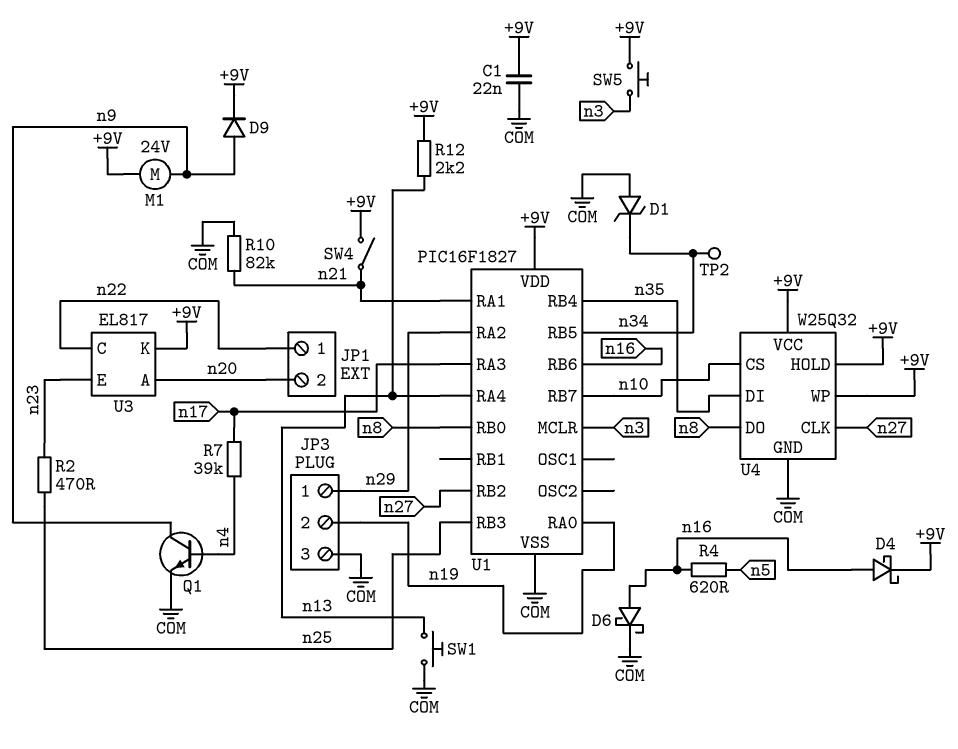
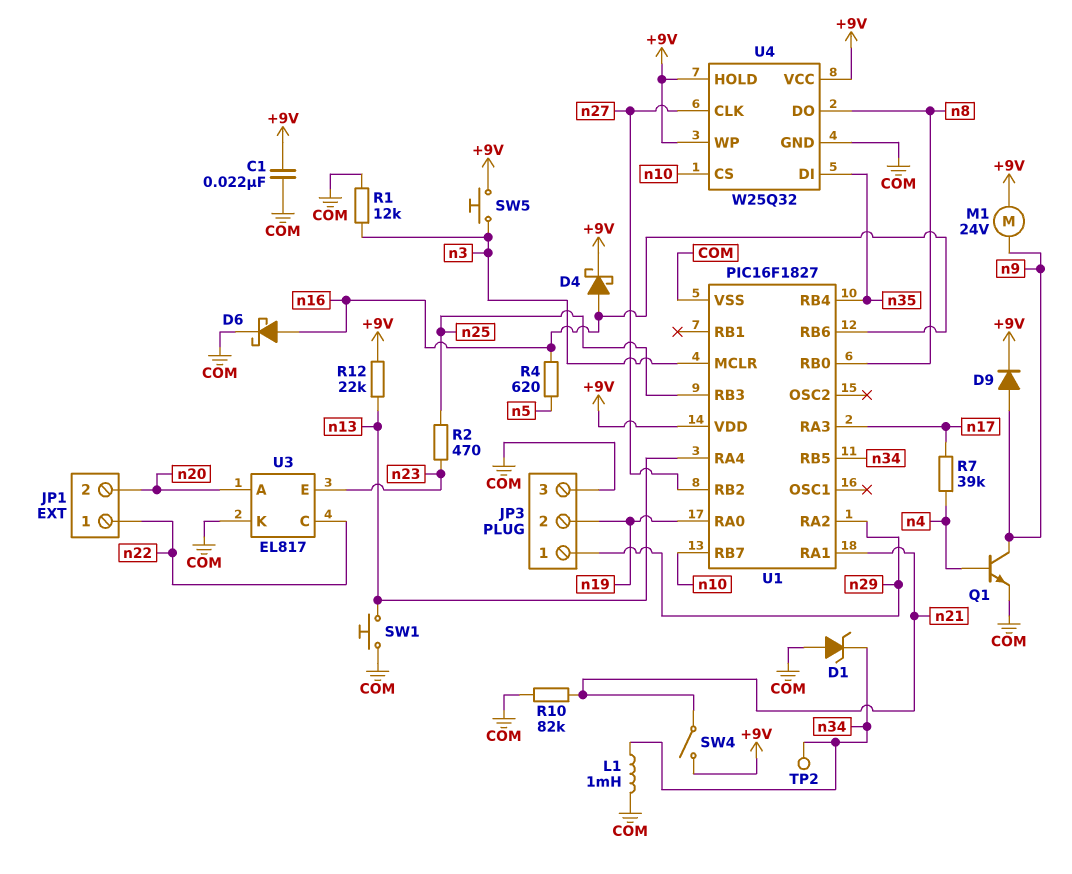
L1: none -> 1mH (COM, n34)
R1: none -> 12k (COM, n3)
R12: 2.2k (+9V, n13) -> 22k (+9V, n13)
U3 pin K: +9V -> COM

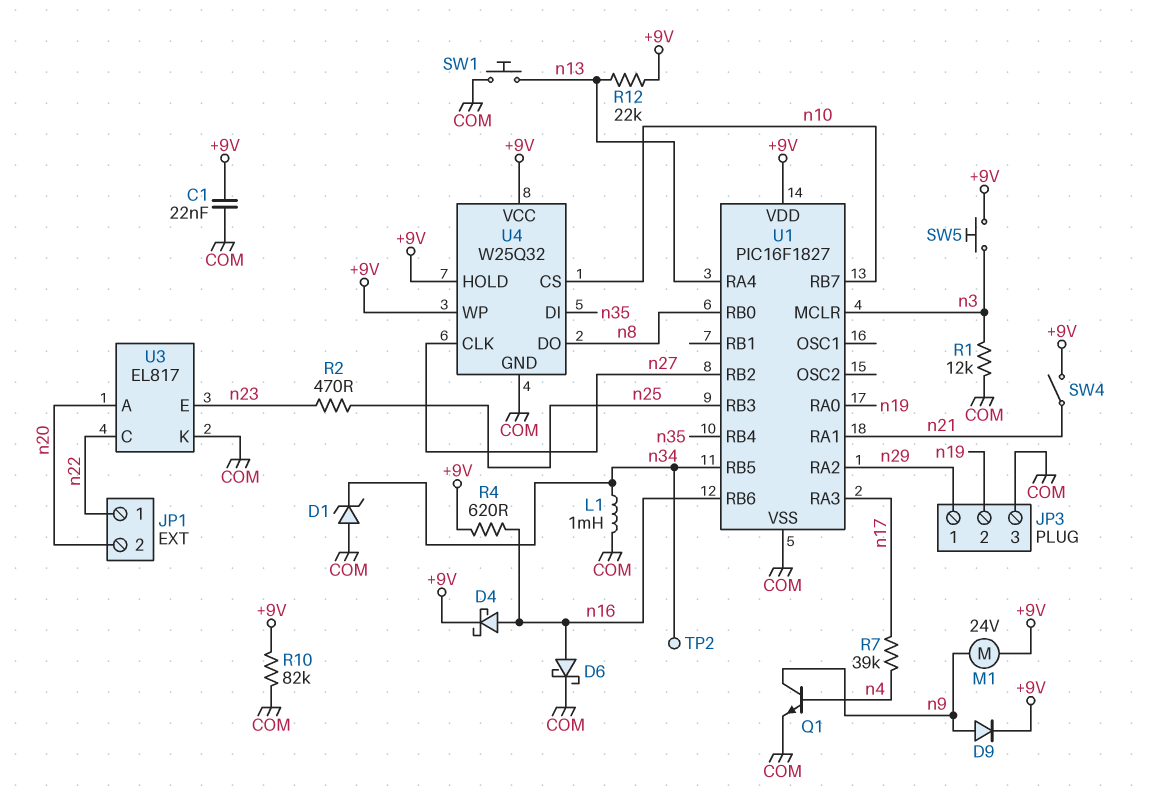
R4: 620 (n5, n16) -> 620 (+9V, n16)
R10: 82k (COM, n21) -> 82k (+9V, COM)

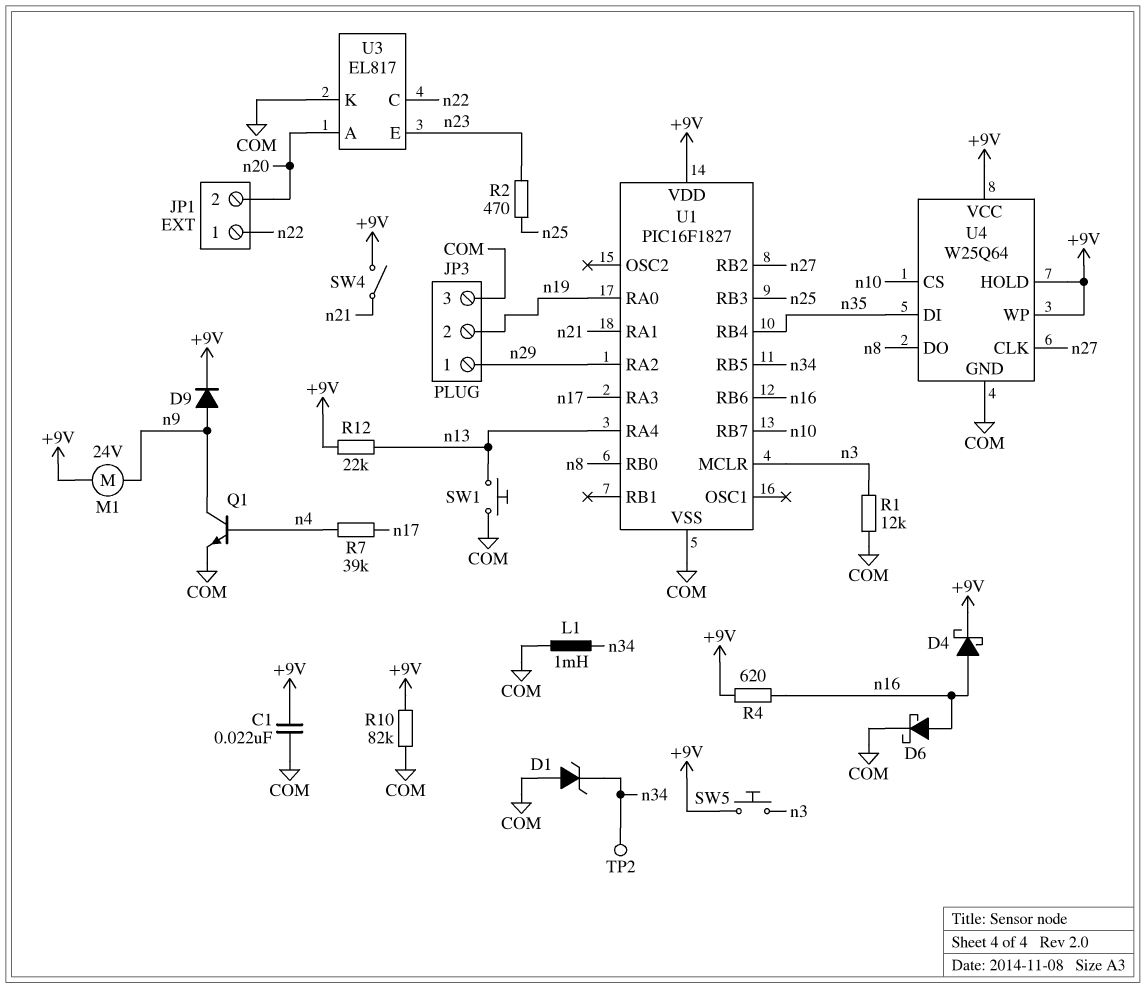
U4: W25Q32 -> W25Q64

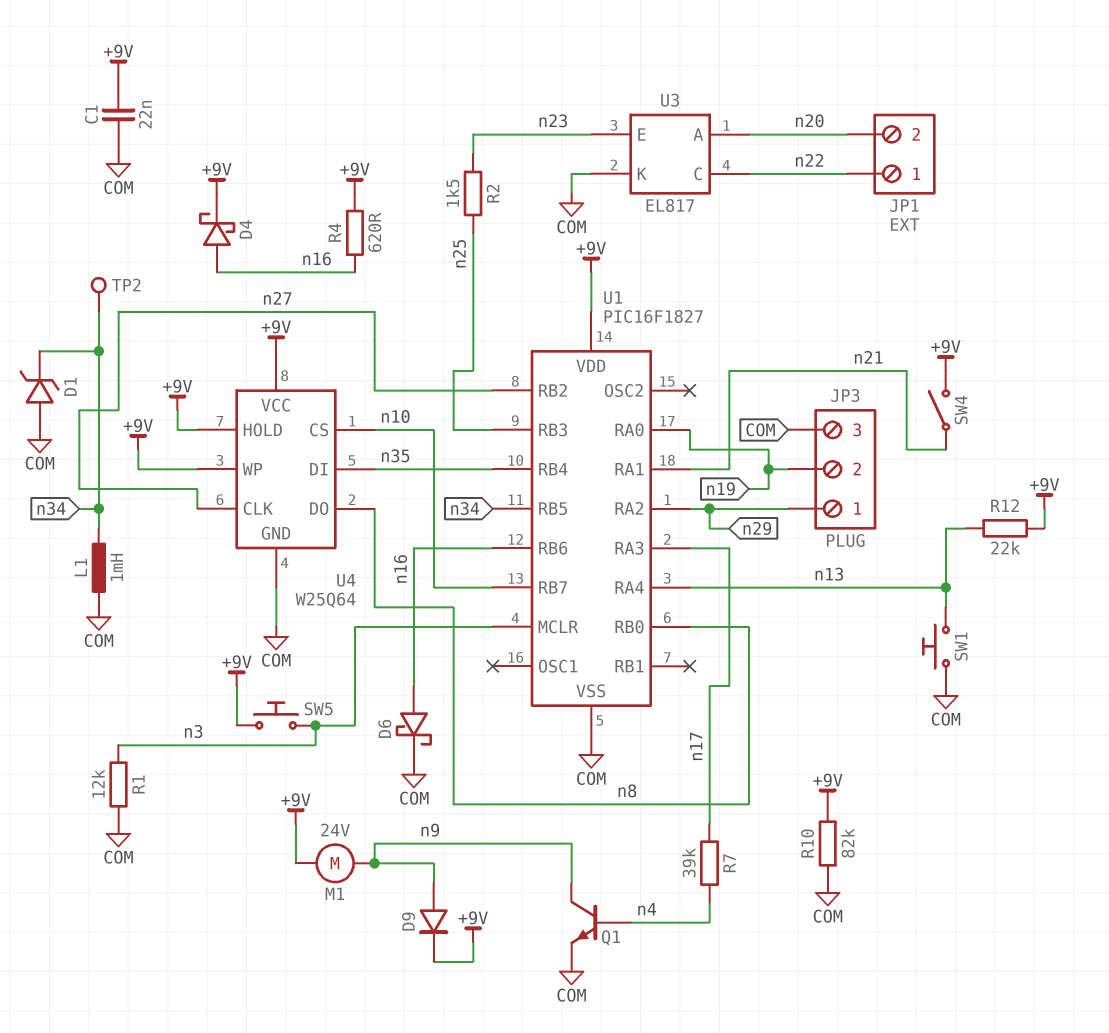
R2: 470 (n23, n25) -> 1.5k (n23, n25)

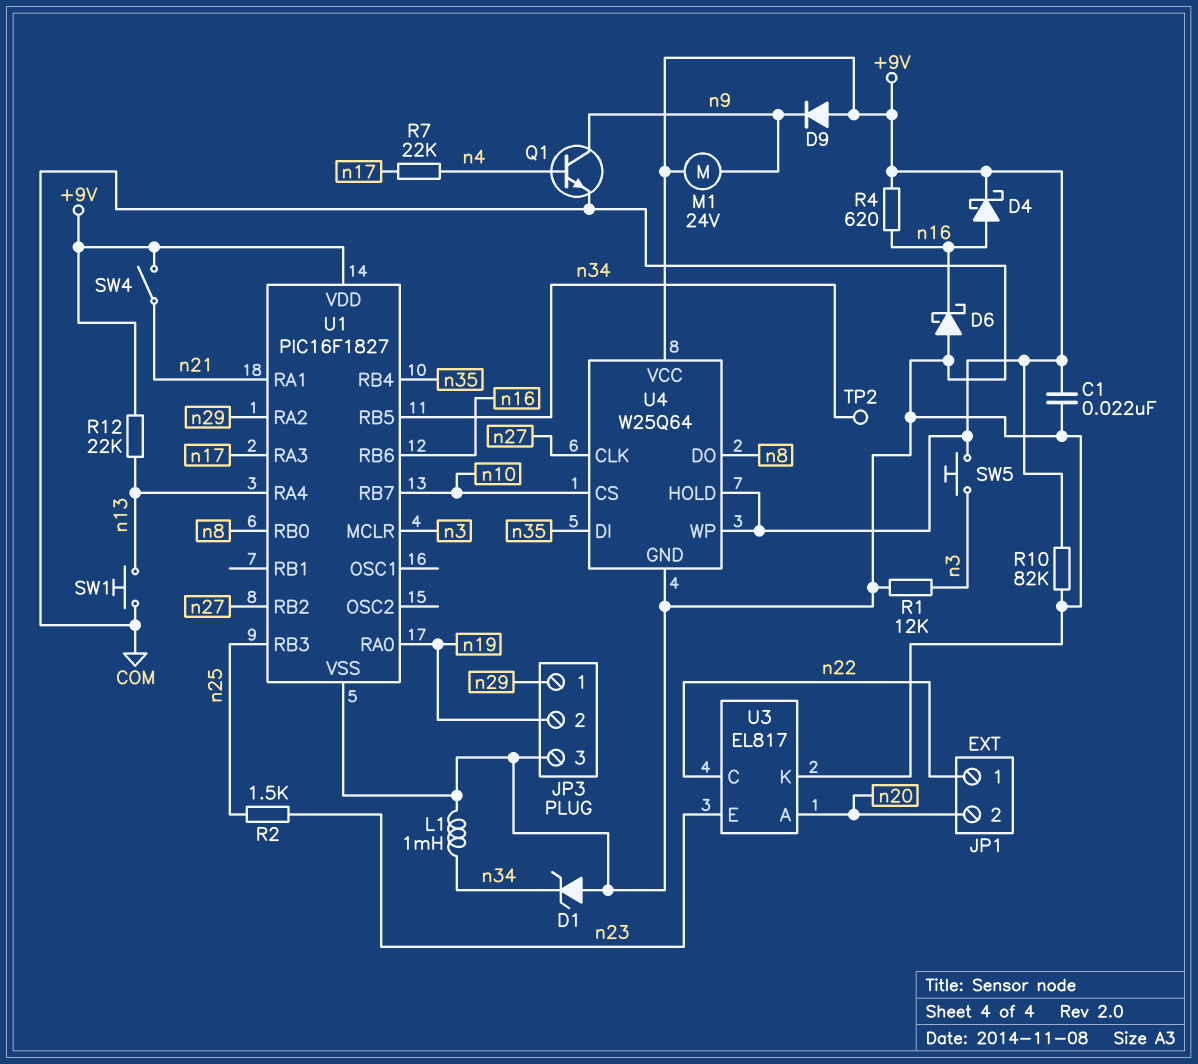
D6: schottky (A n16, K COM) -> schottky (A COM, K n16)
D9: diode (A n9, K +9V) -> diode (A +9V, K n9)
R7: 39k (n4, n17) -> 22k (n4, n17)

